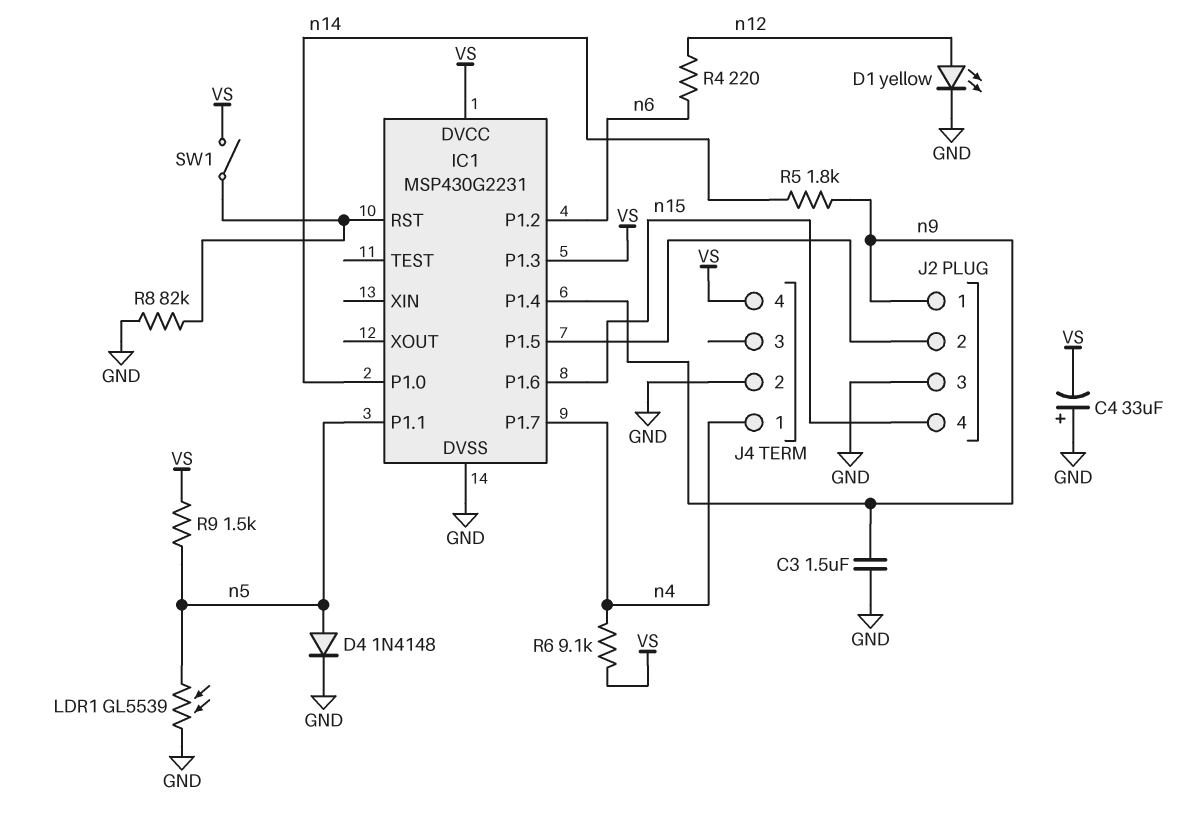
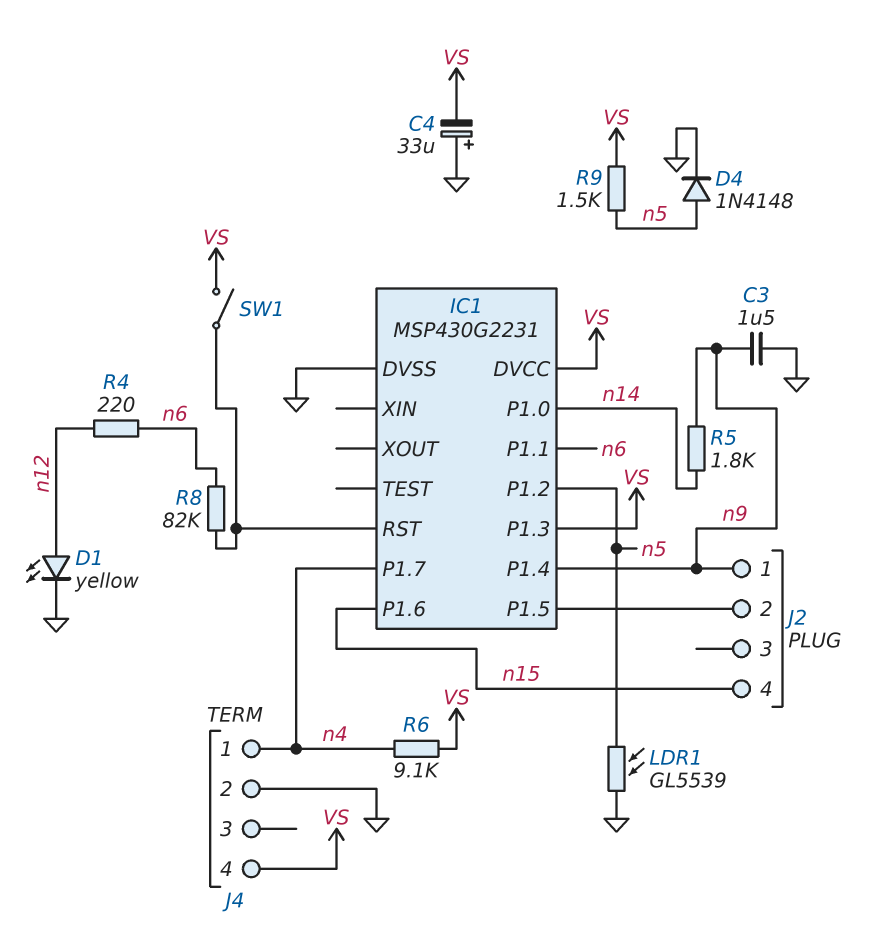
IC1 pin P1.1: n5 -> n6
IC1 pin P1.2: n6 -> n5
J2 pin 3: GND -> none
R8: 82k (GND, IC1/RST) -> 82k (IC1/RST, n6)

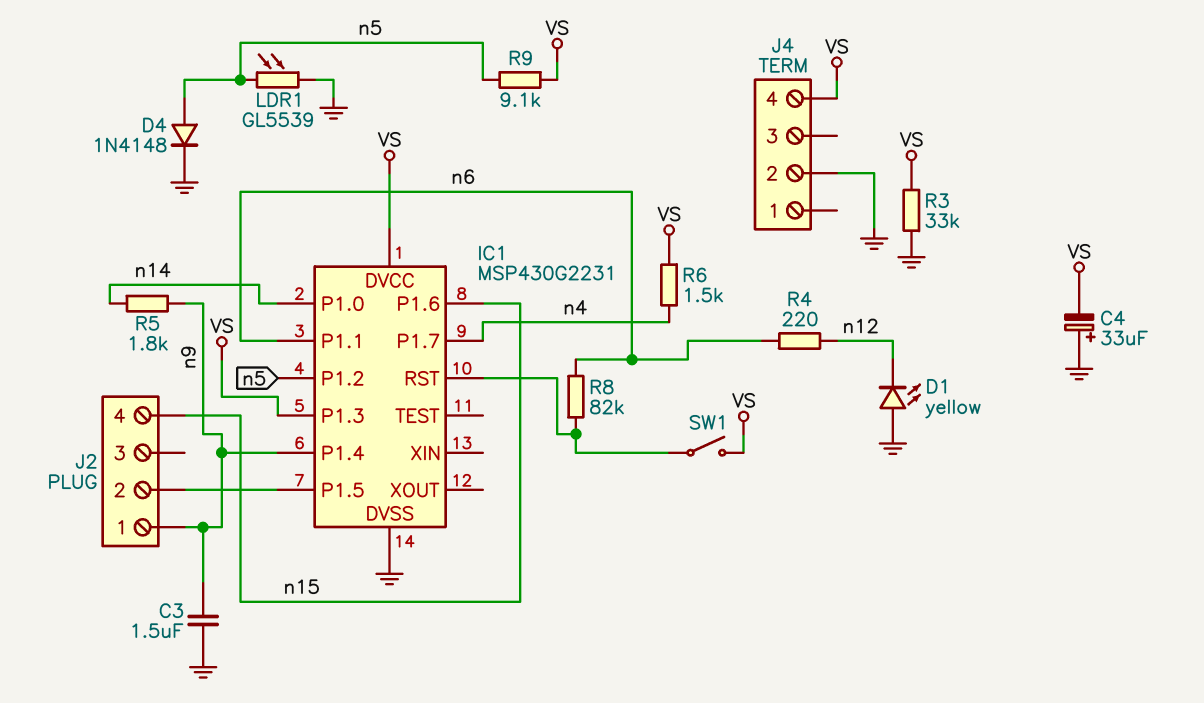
D1: LED yellow (A n12, K GND) -> LED yellow (A GND, K n12)
J4 pin 1: n4 -> none
R3: none -> 33k (GND, VS)
R6: 9.1k (VS, n4) -> 1.5k (VS, n4)
R9: 1.5k (VS, n5) -> 9.1k (VS, n5)

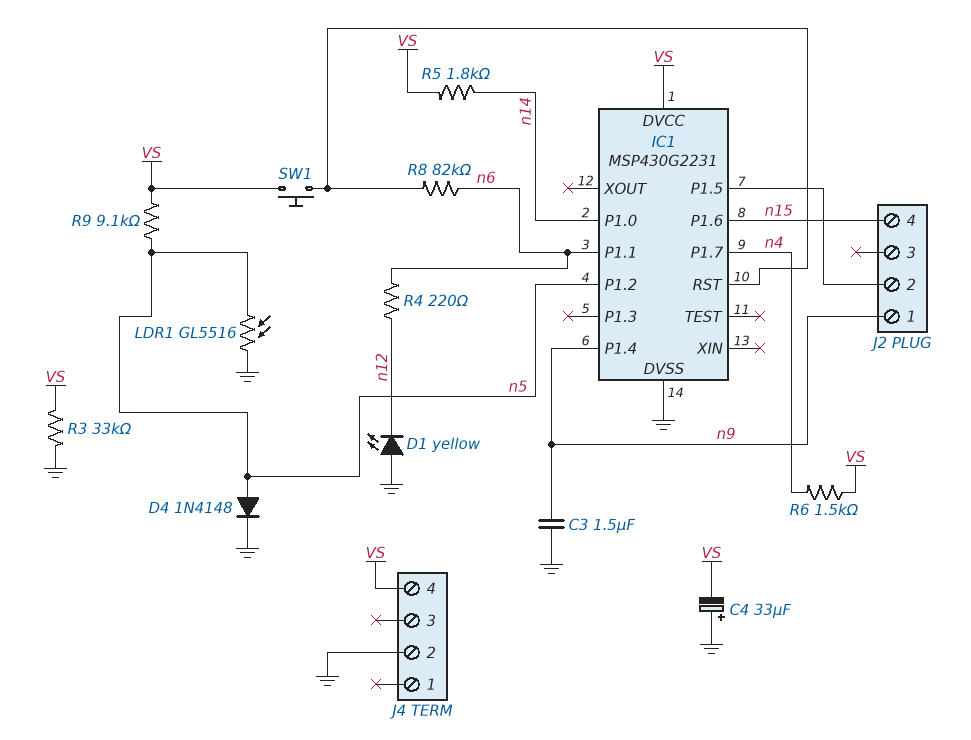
IC1 pin P1.3: VS -> none
LDR1: GL5539 (GND, n5) -> GL5516 (GND, n5)
R5: 1.8k (n9, n14) -> 1.8k (VS, n14)
SW1: switch (IC1/RST, VS) -> button (IC1/RST, VS)

